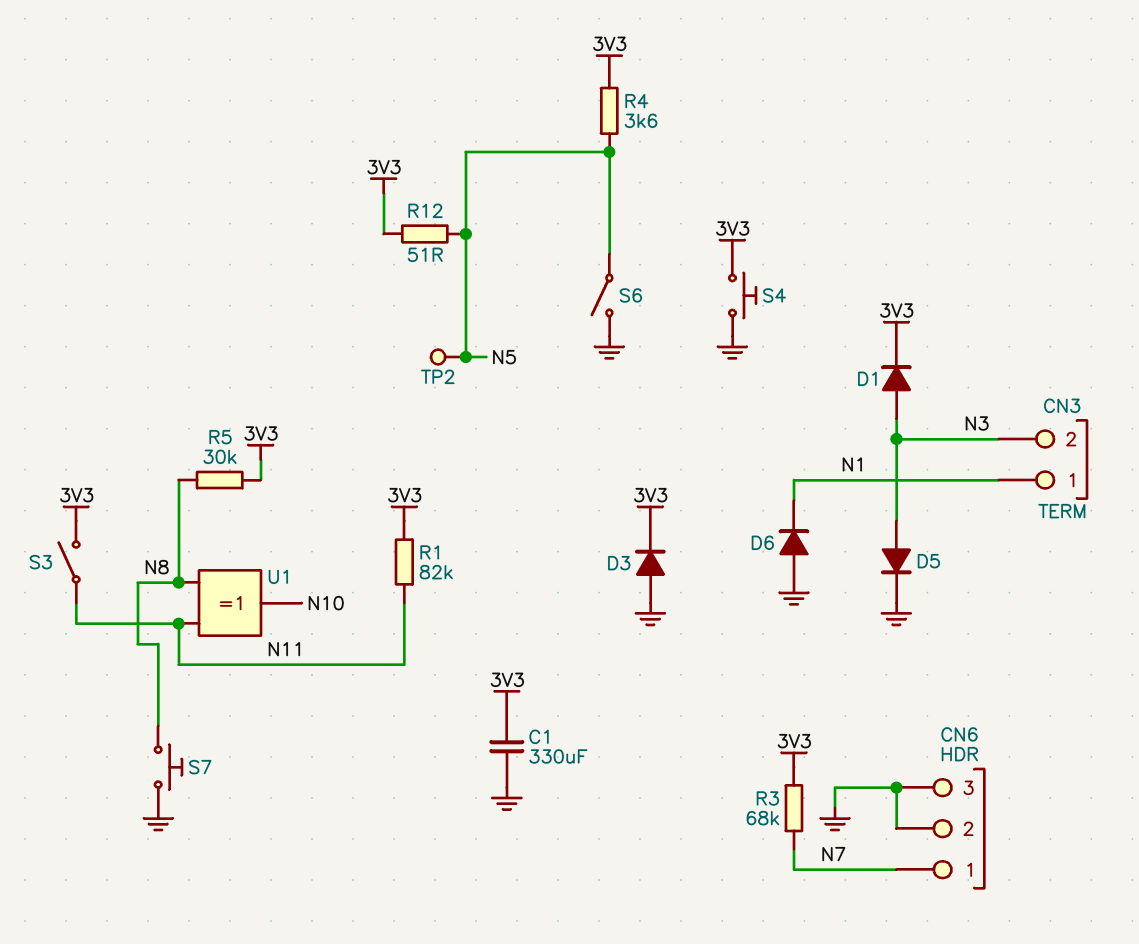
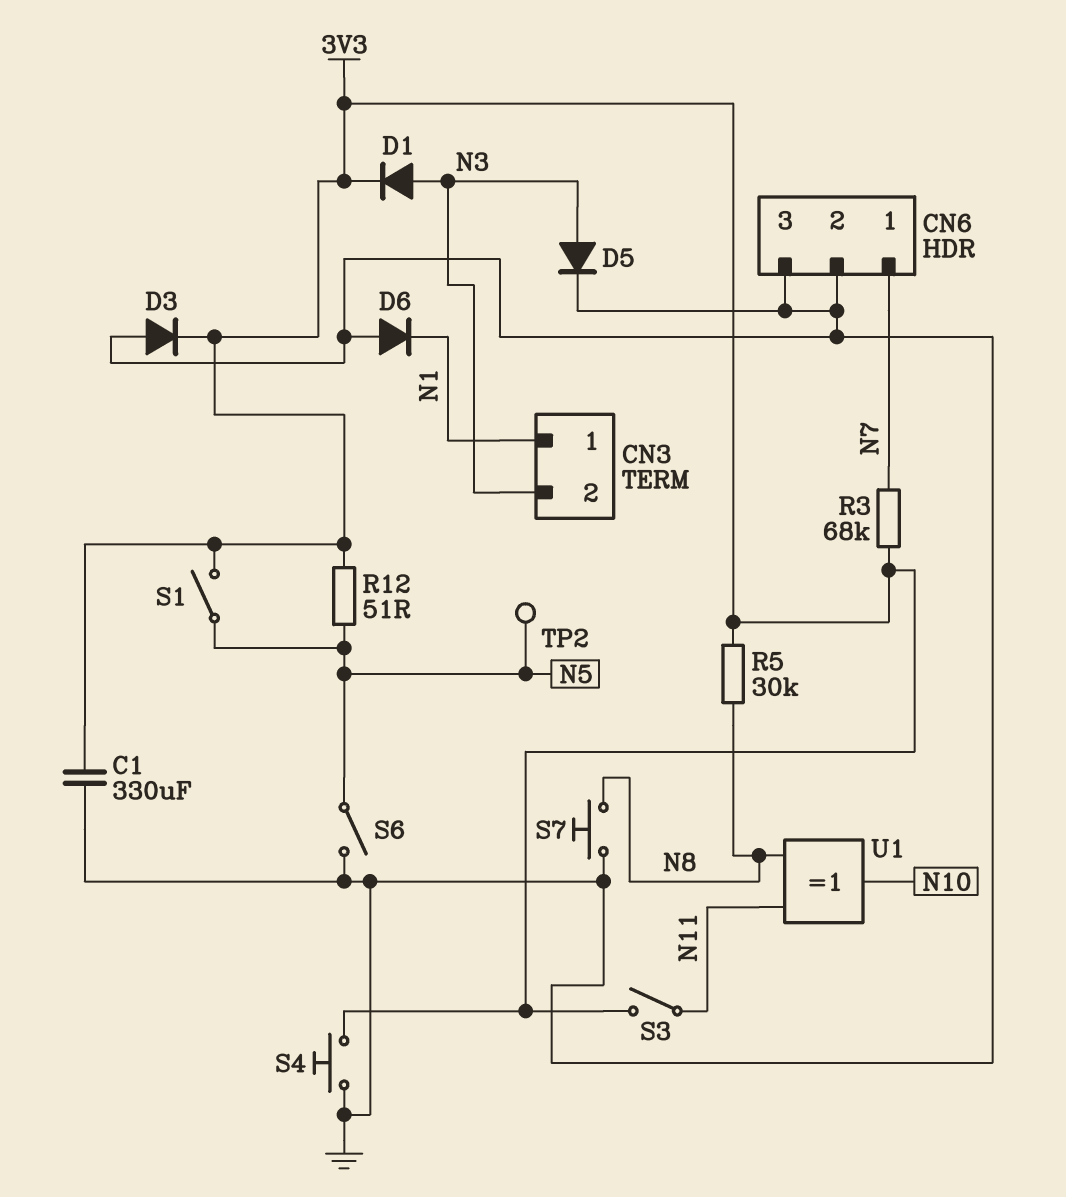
R1: 82k (3V3, N11) -> none
R4: 3.6k (3V3, N5) -> none
S1: none -> switch (3V3, N5)

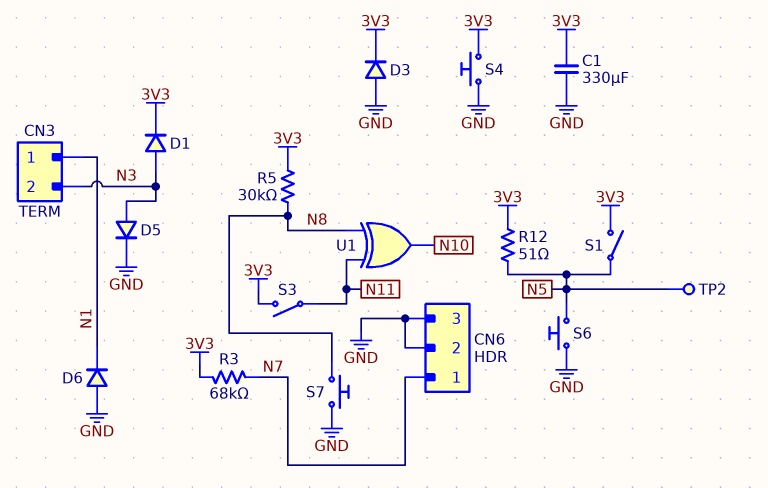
S6: switch (GND, N5) -> button (GND, N5)

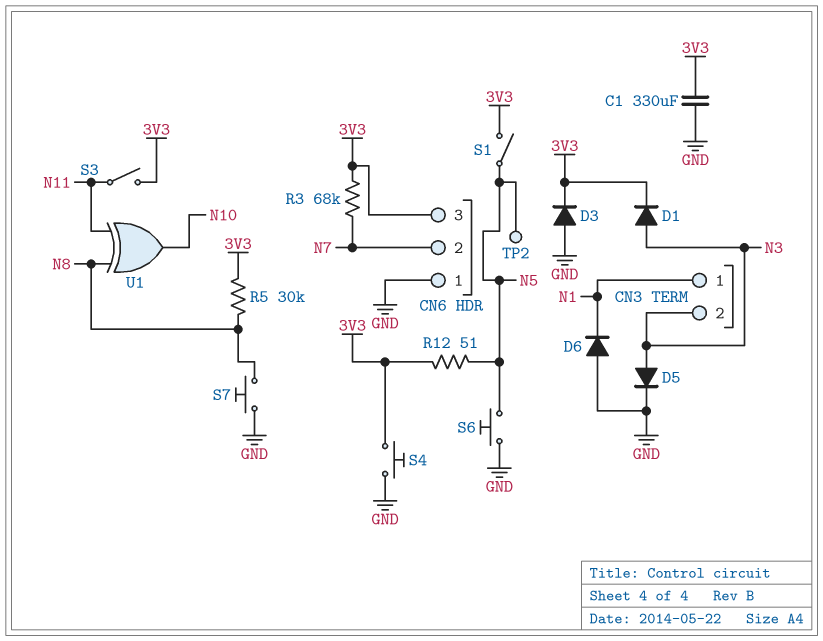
CN6 pin 1: N7 -> GND
CN6 pin 2: GND -> N7
CN6 pin 3: GND -> 3V3

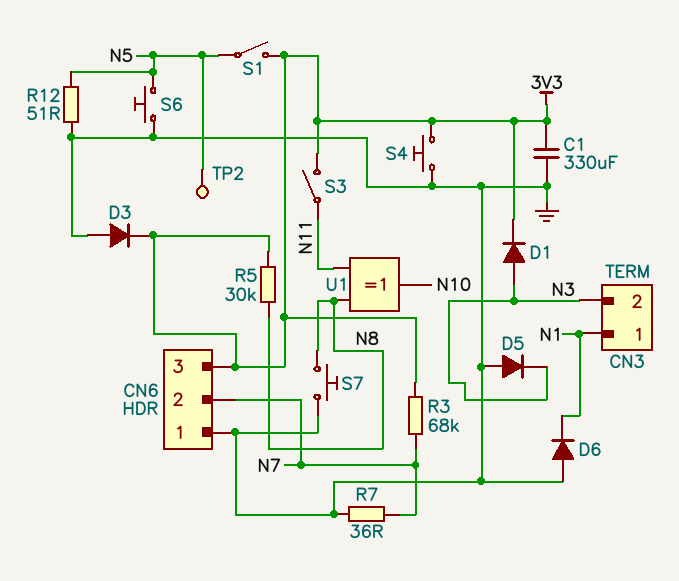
D5: diode (A N3, K GND) -> diode (A GND, K N3)
R7: none -> 36 (GND, N7)
R12: 51 (3V3, N5) -> 51 (GND, N5)

